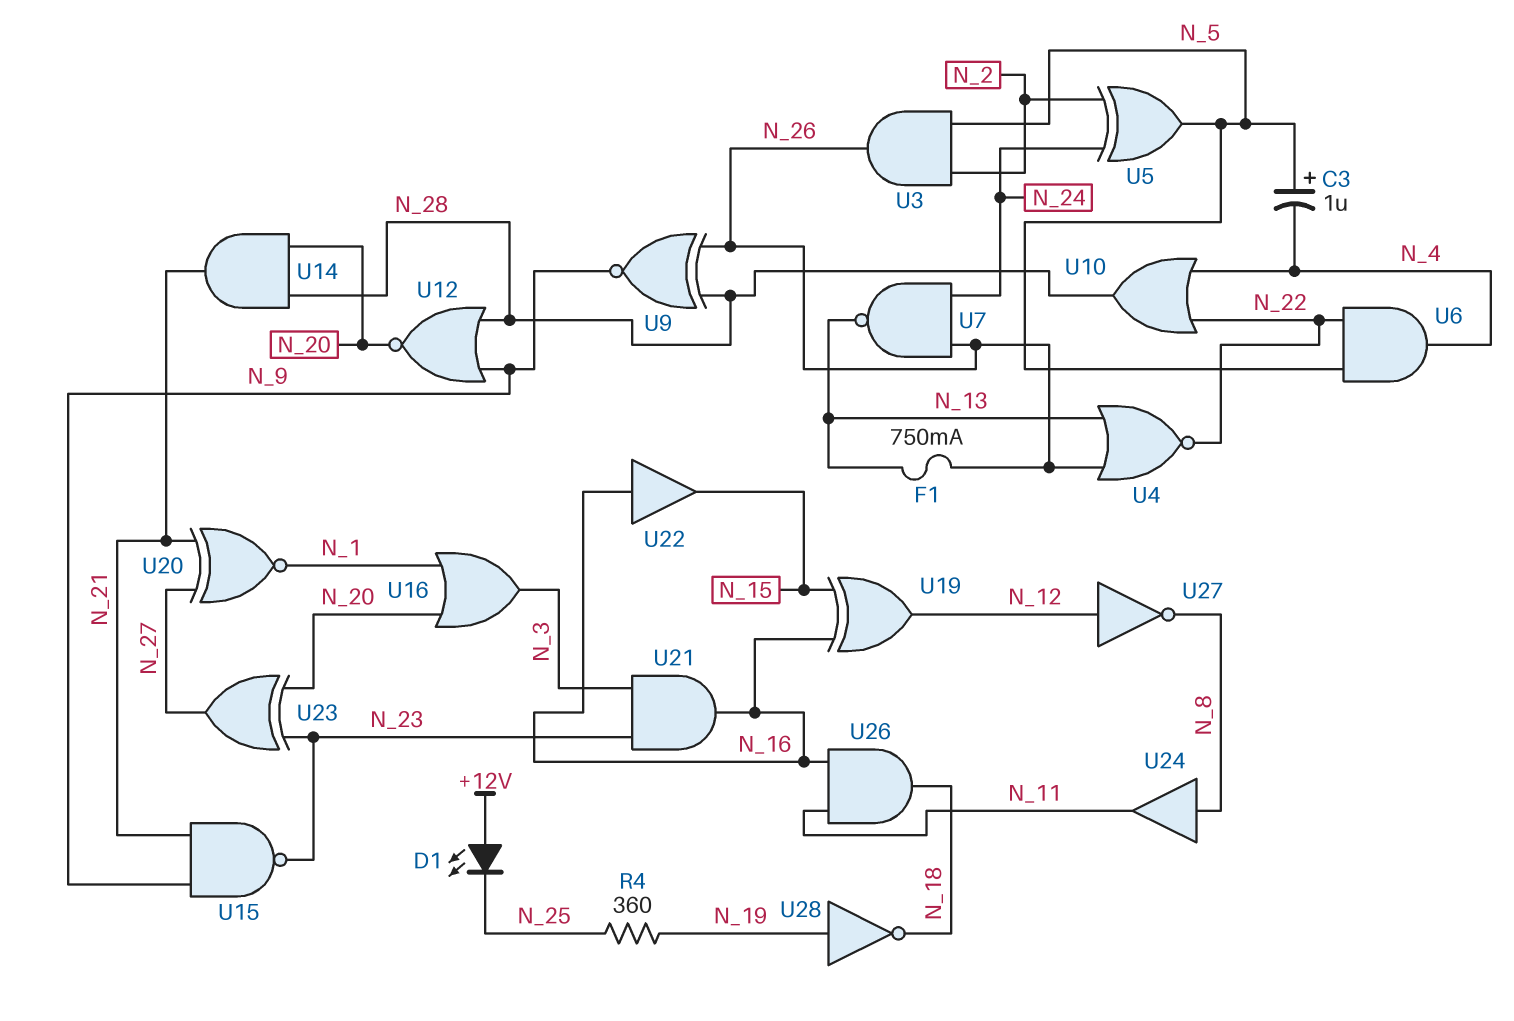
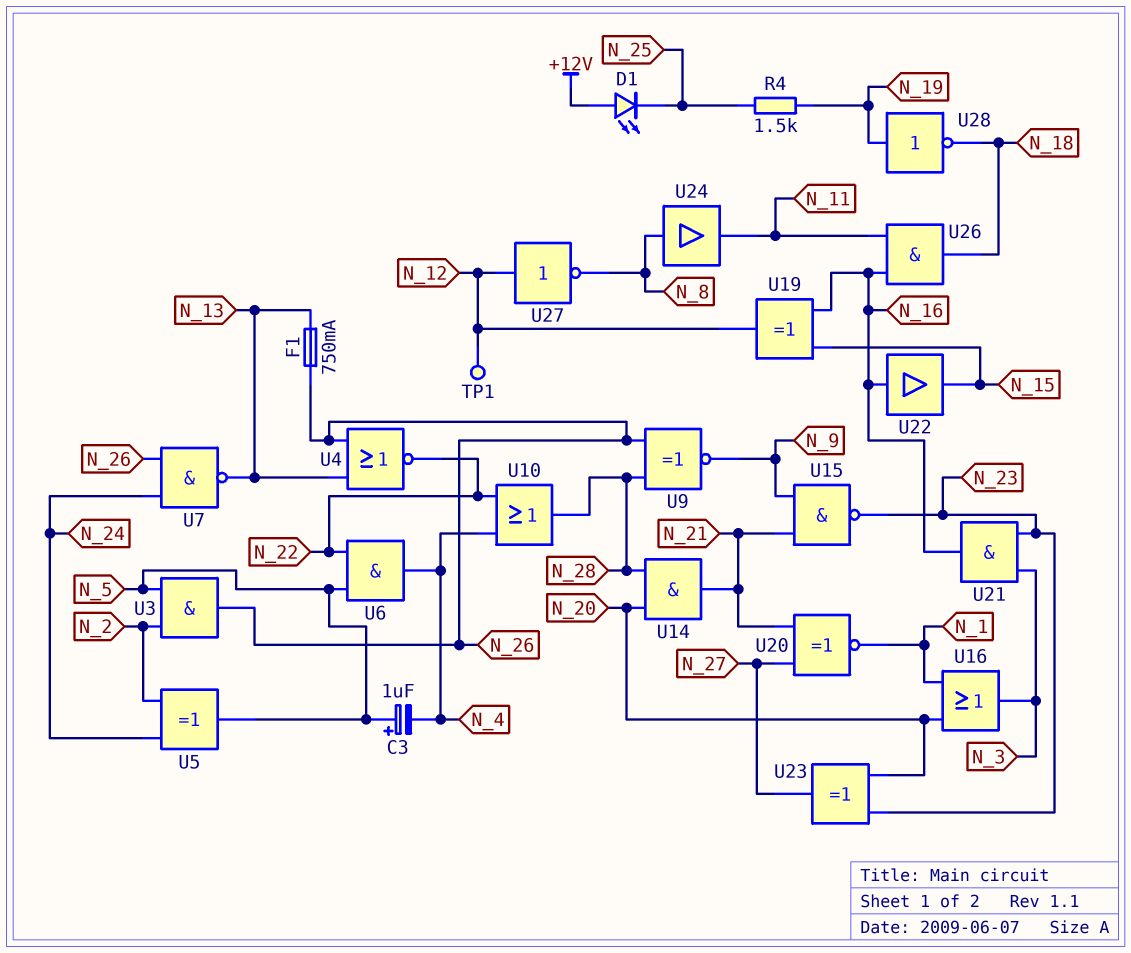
R4: 360 (N_19, N_25) -> 1.5k (N_19, N_25)
TP1: none -> test point (N_12)
U12: NOR (in N_9, in N_28, out N_20) -> none

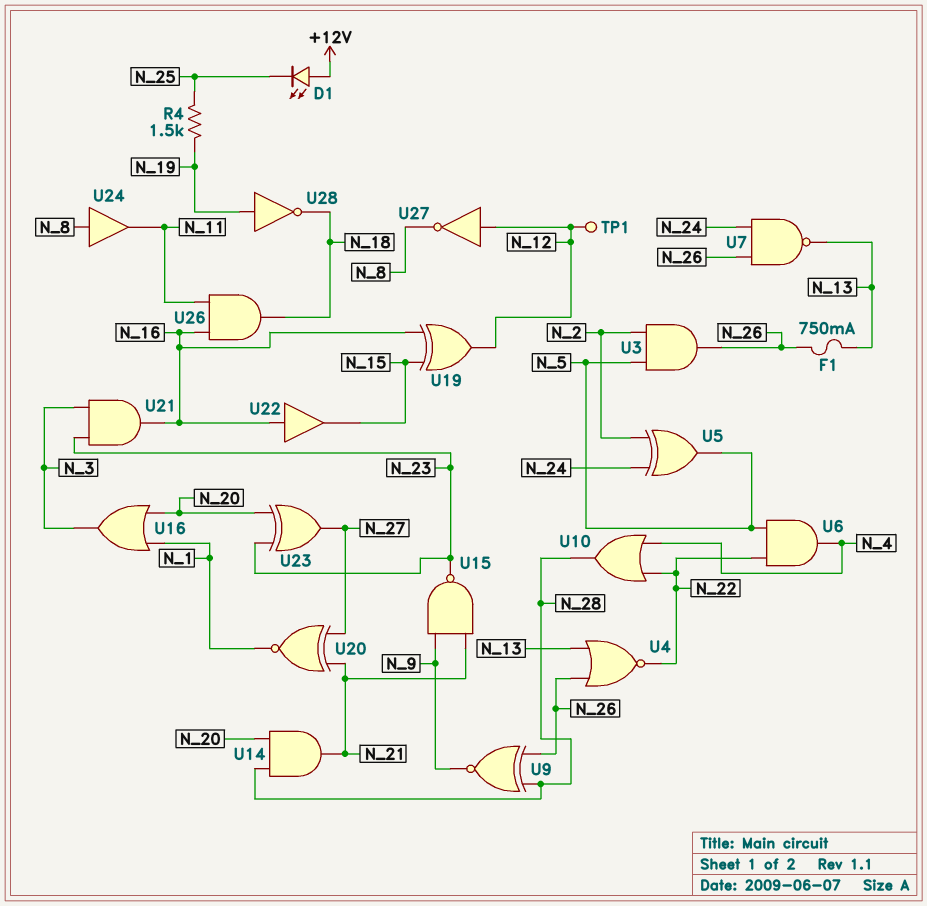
C3: 1uF (plus N_5, minus N_4) -> none

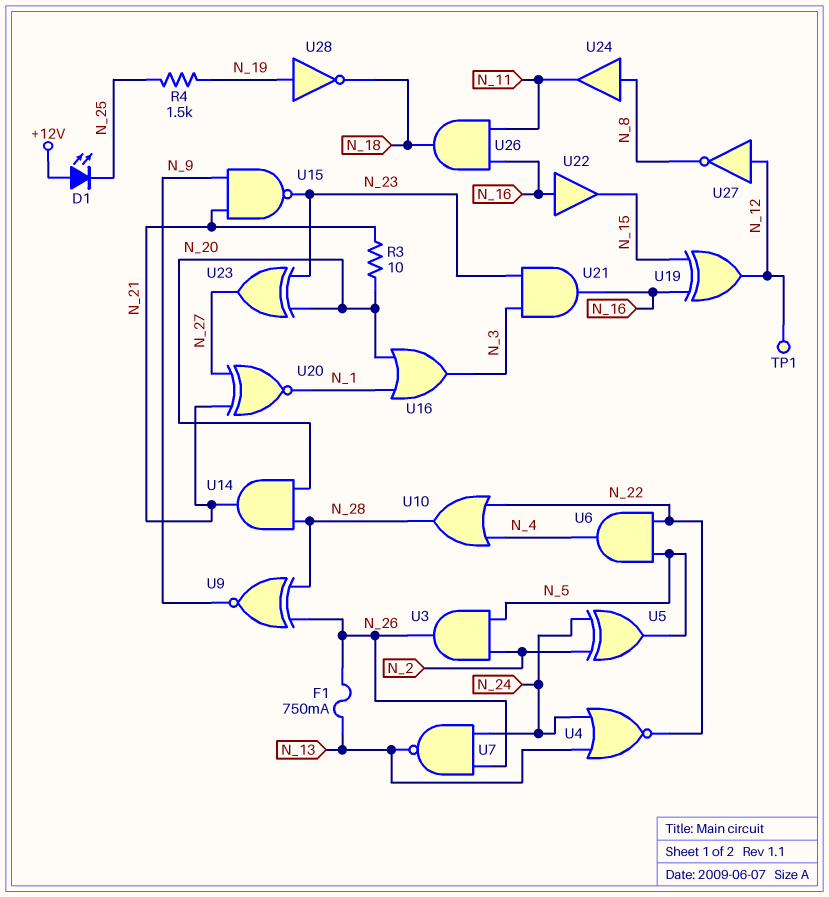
R3: none -> 10 (N_20, N_21)
U4: NOR (in N_13, in N_26, out N_22) -> NOR (in N_13, in N_24, out N_22)

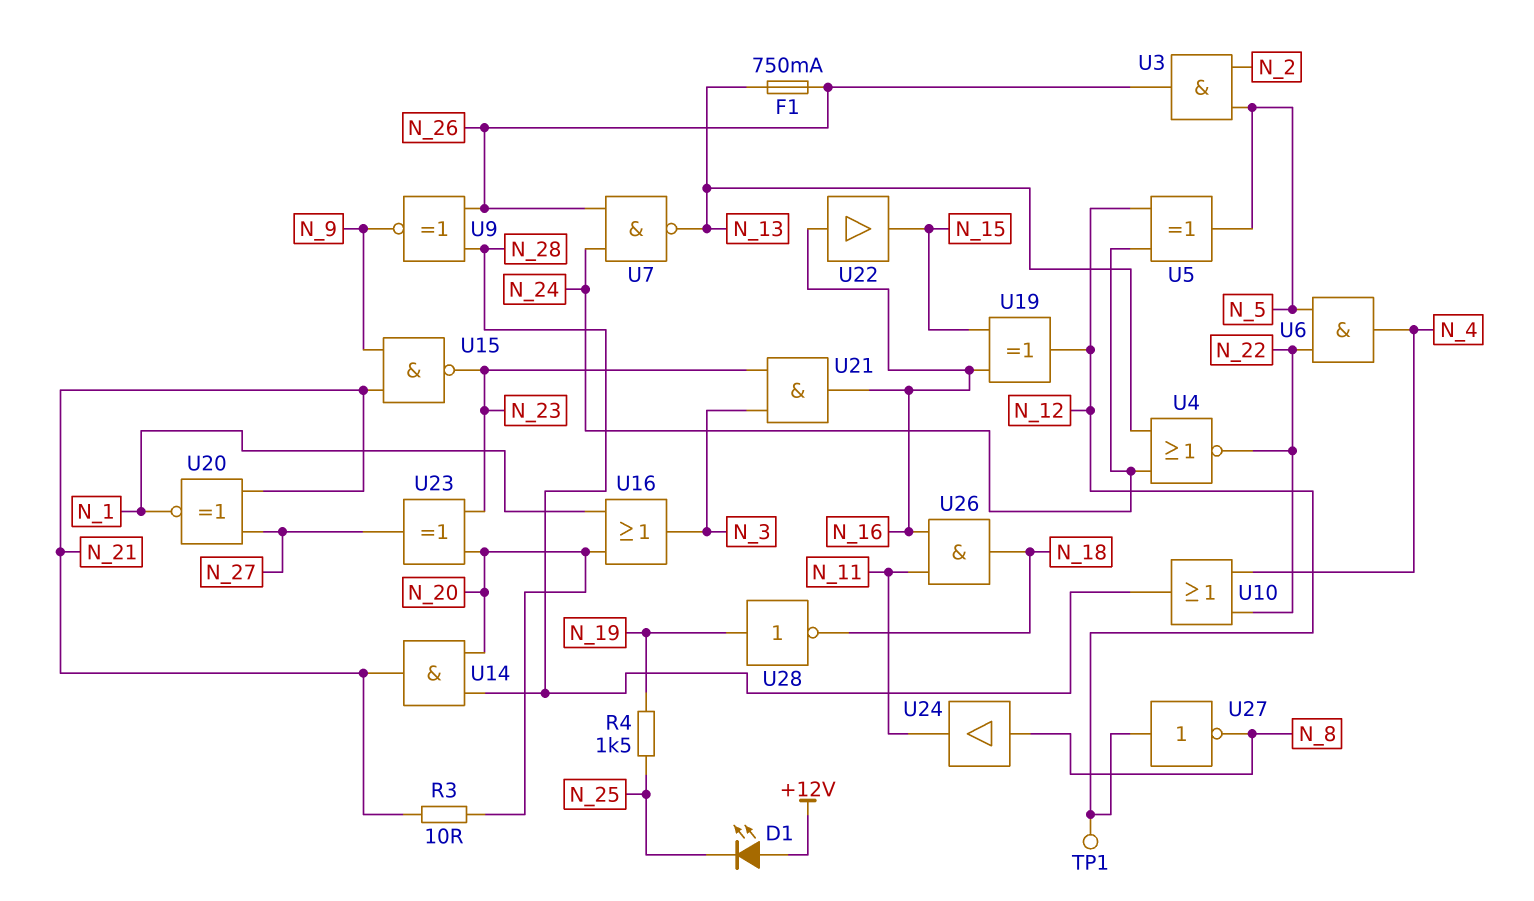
U5: XOR (in N_2, in N_24, out N_5) -> XOR (in N_12, in N_24, out N_5)

